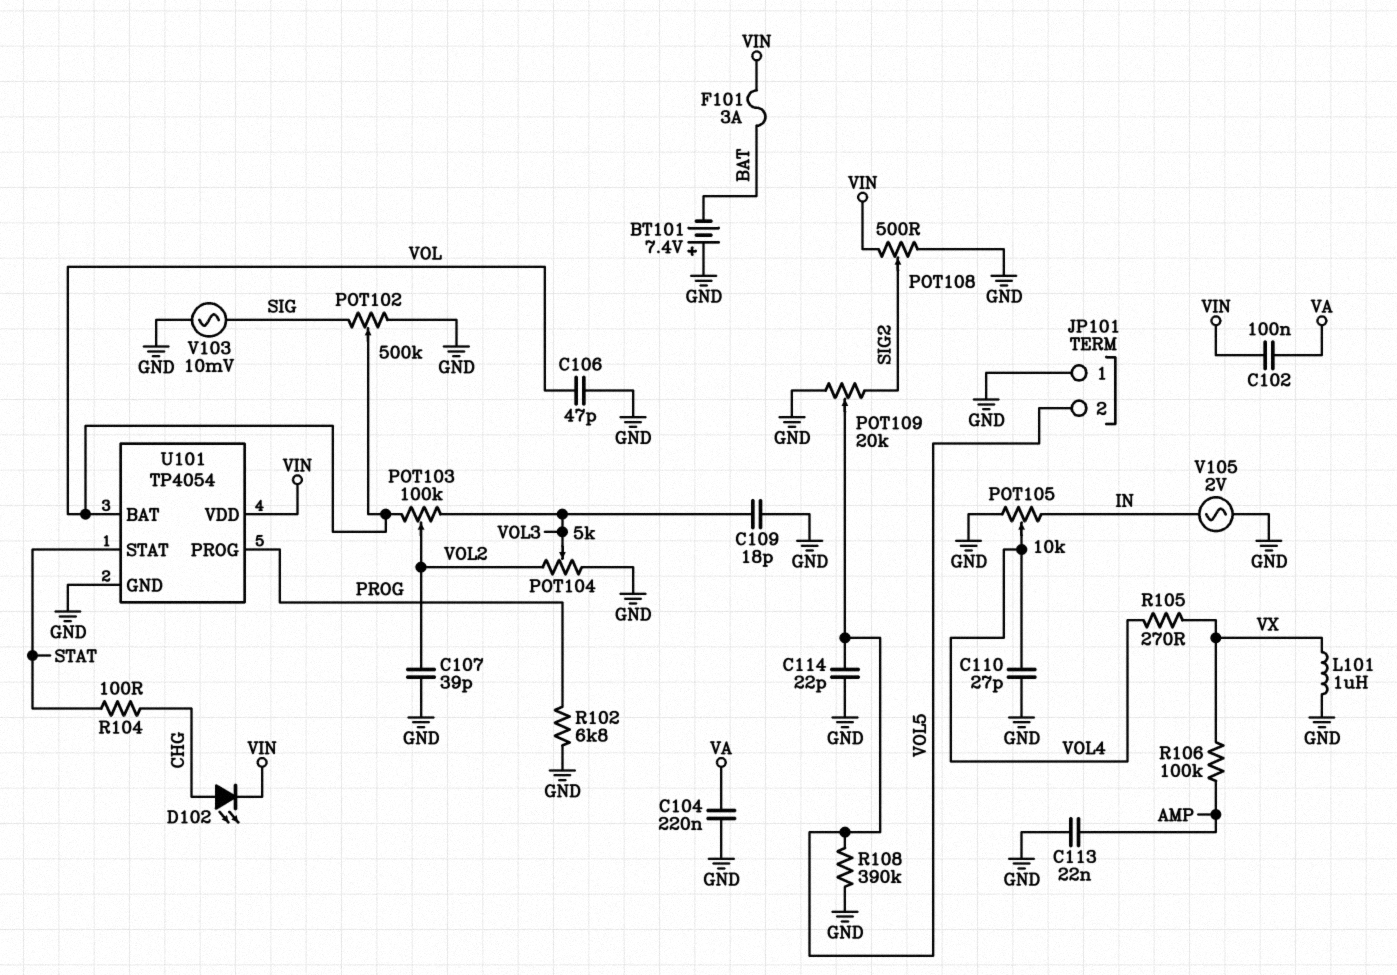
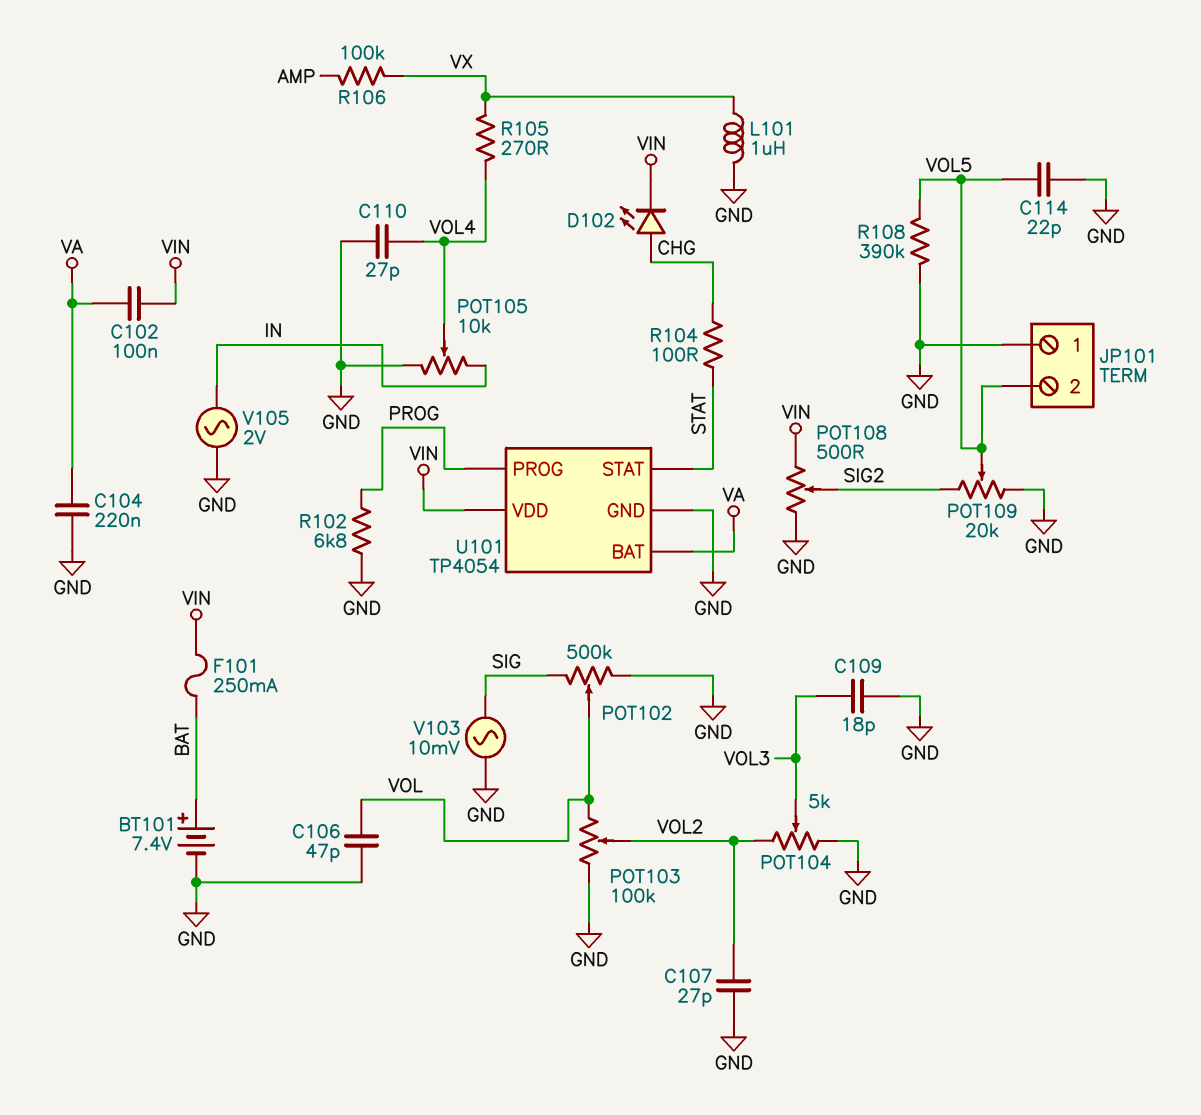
BT101: 7.4V (plus GND, minus BAT) -> 7.4V (plus BAT, minus GND)
C107: 39pF (GND, VOL2) -> 27pF (GND, VOL2)
C113: 22nF (AMP, GND) -> none
F101: 3A (BAT, VIN) -> 250mA (BAT, VIN)
POT103: 100k (VOL, VOL3, wiper VOL2) -> 100k (GND, VOL, wiper VOL2)
U101 pin BAT: VOL -> VA

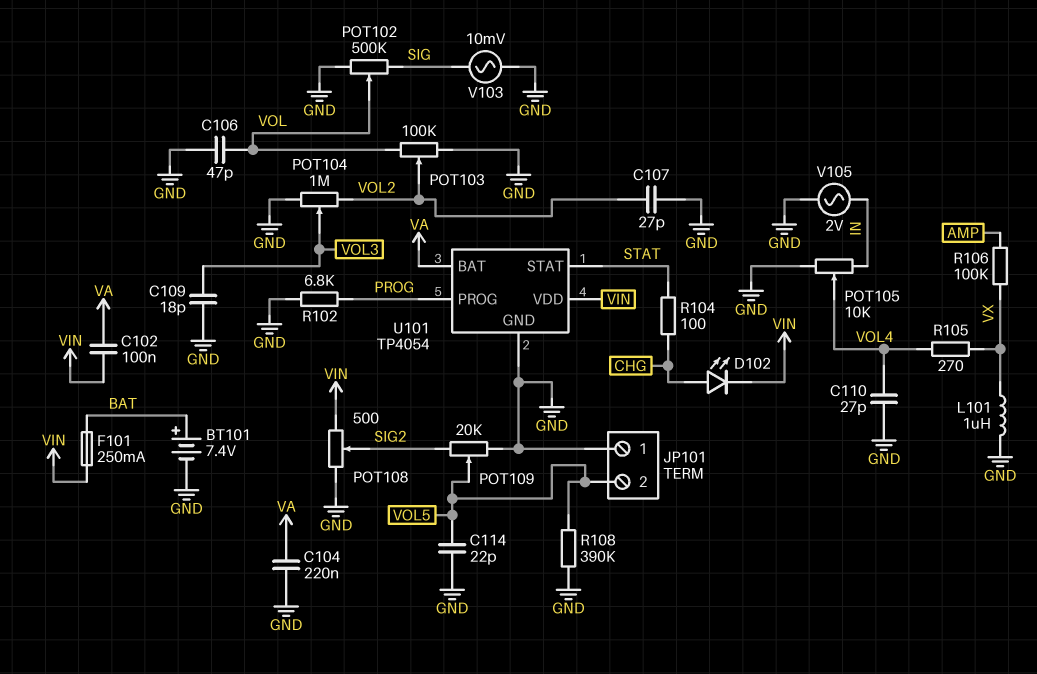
POT104: 5k (GND, VOL2, wiper VOL3) -> 1M (GND, VOL2, wiper VOL3)

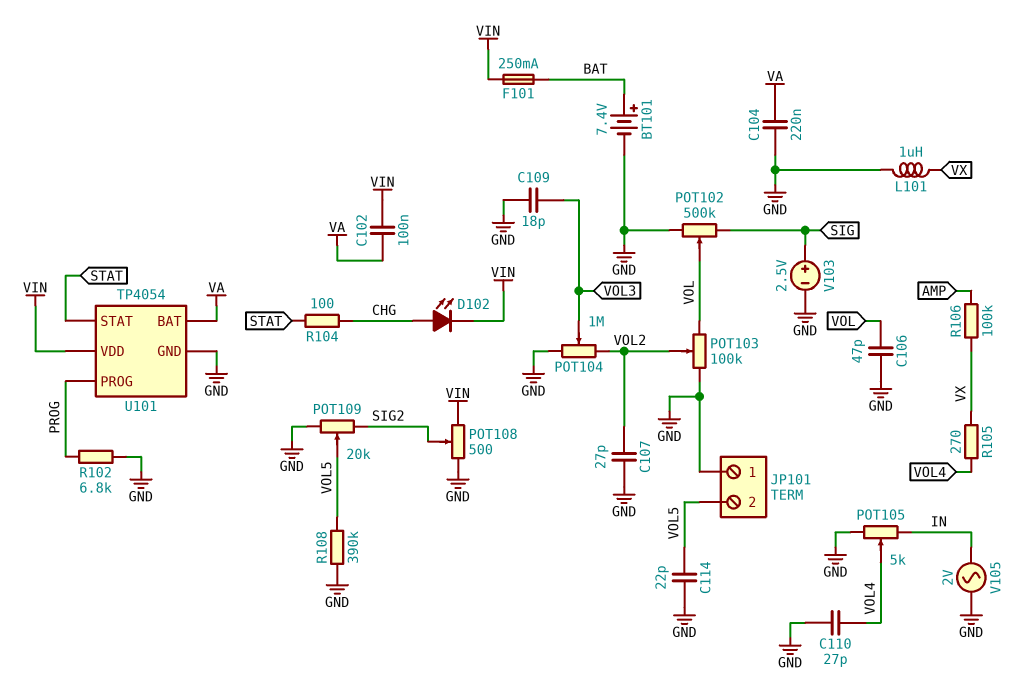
POT105: 10k (GND, IN, wiper VOL4) -> 5k (GND, IN, wiper VOL4)
V103: AC 10mV (GND, SIG) -> 2.5V (plus SIG, minus GND)

